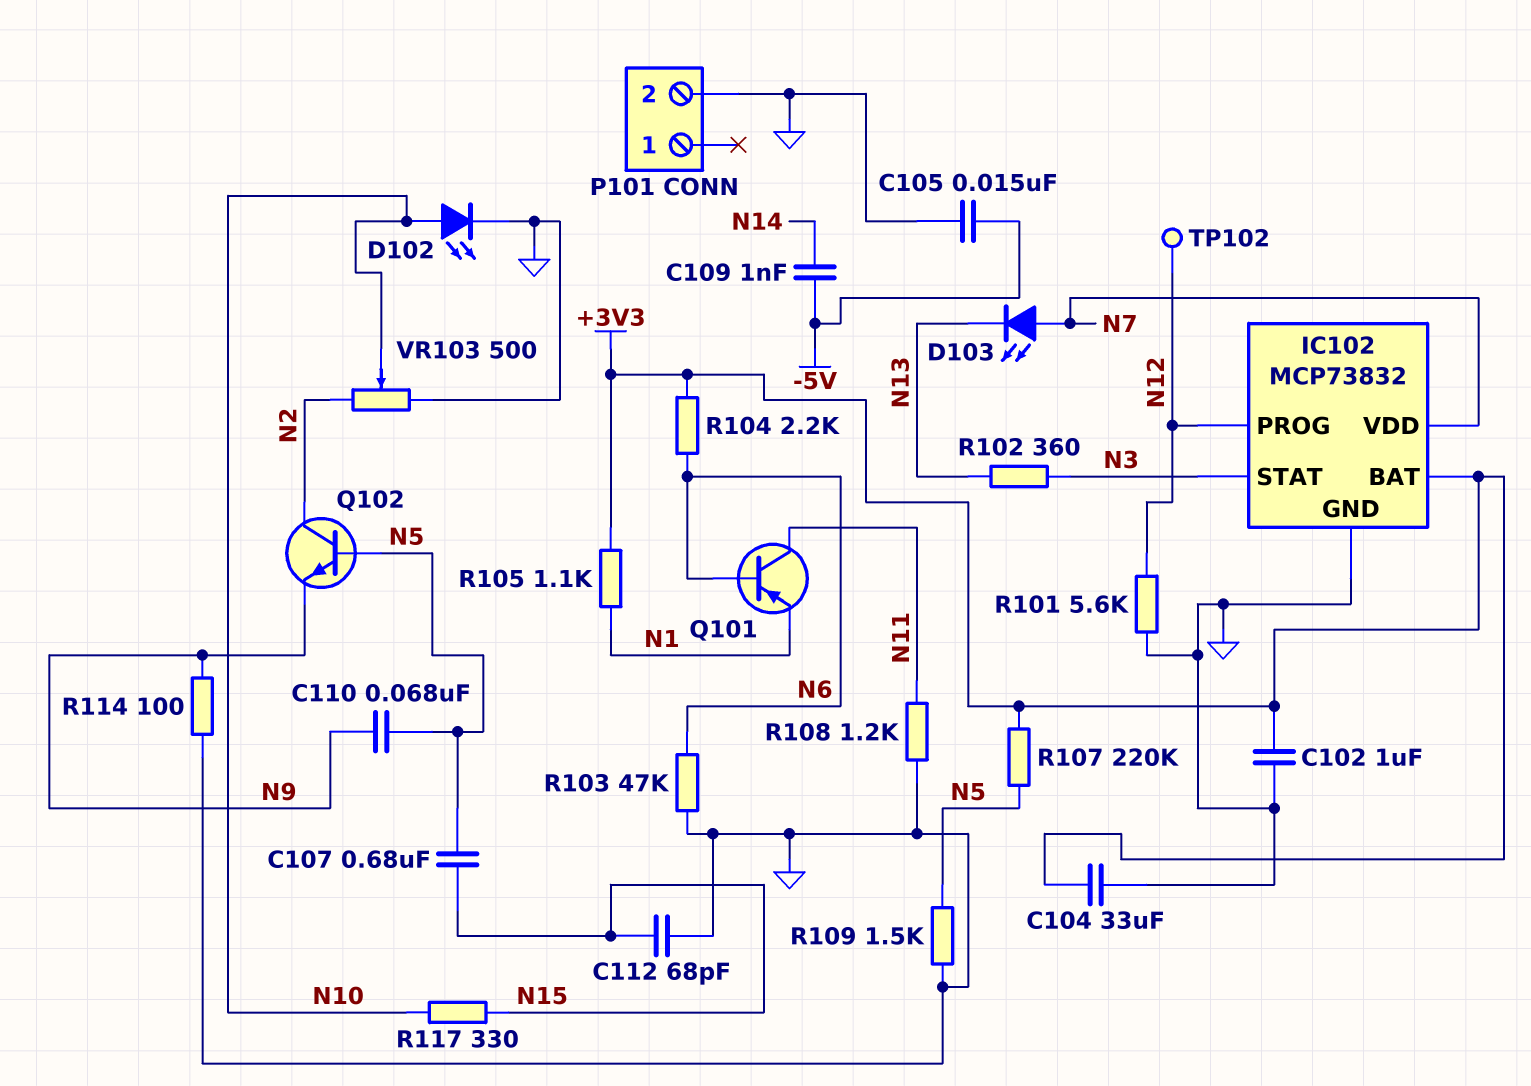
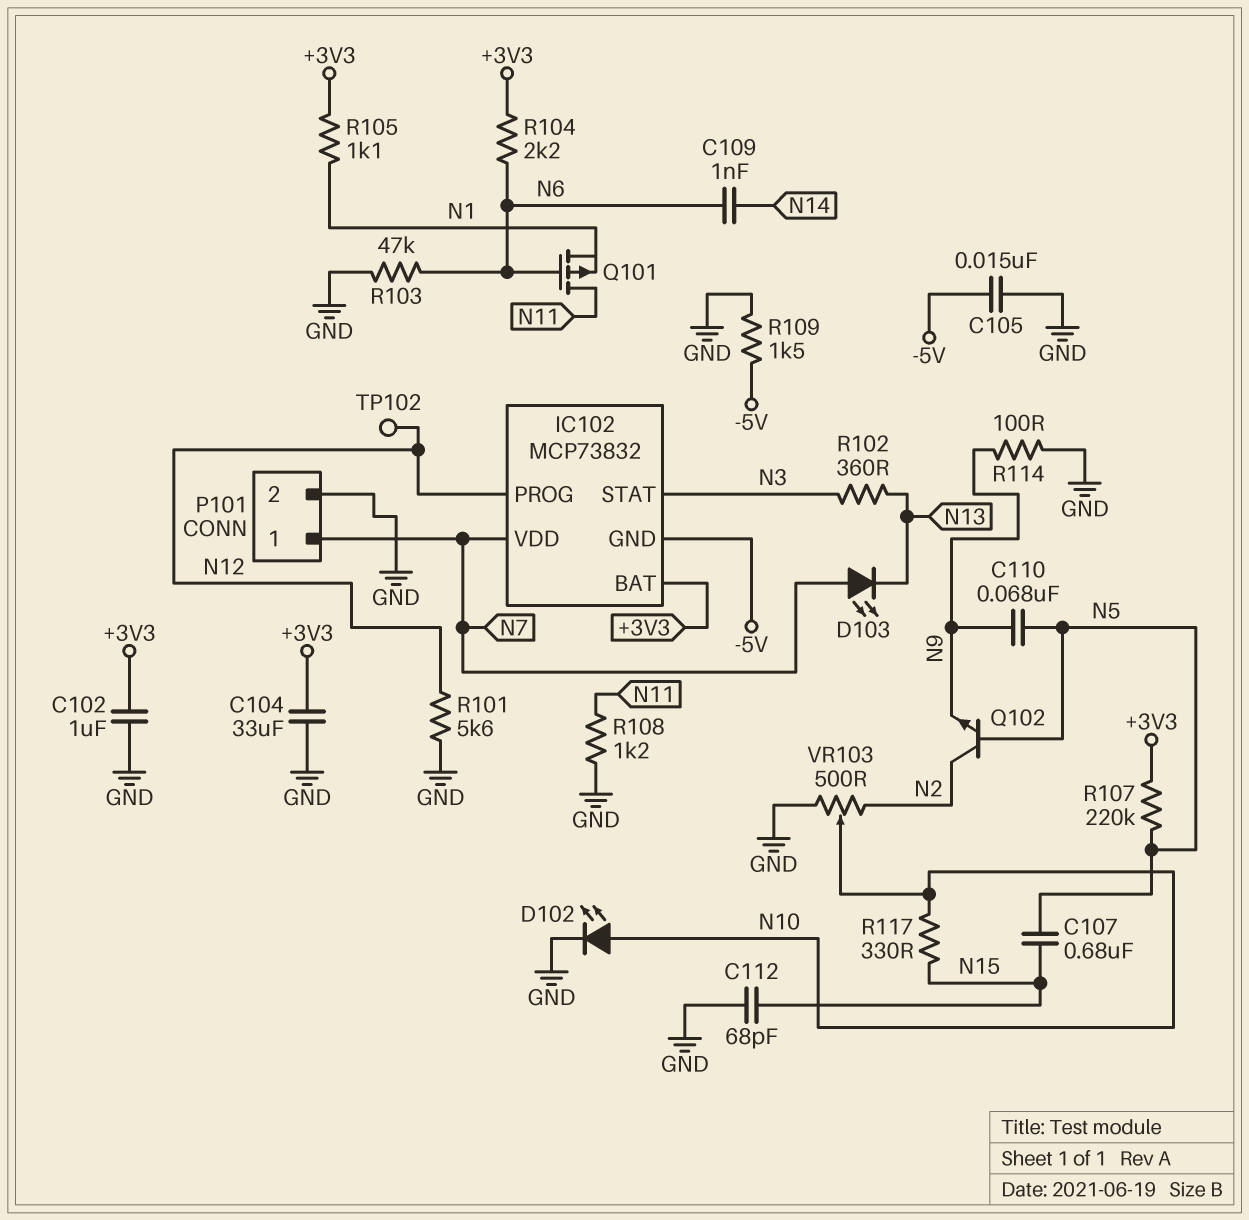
C109: 1nF (-5V, N14) -> 1nF (N6, N14)
IC102 pin GND: GND -> -5V
P101 pin 1: none -> N7
Q101: PNP (B N6, C N11, E N1) -> PMOS (G N6, D N11, S N1)
R109: 1.5k (GND, N5) -> 1.5k (-5V, GND)

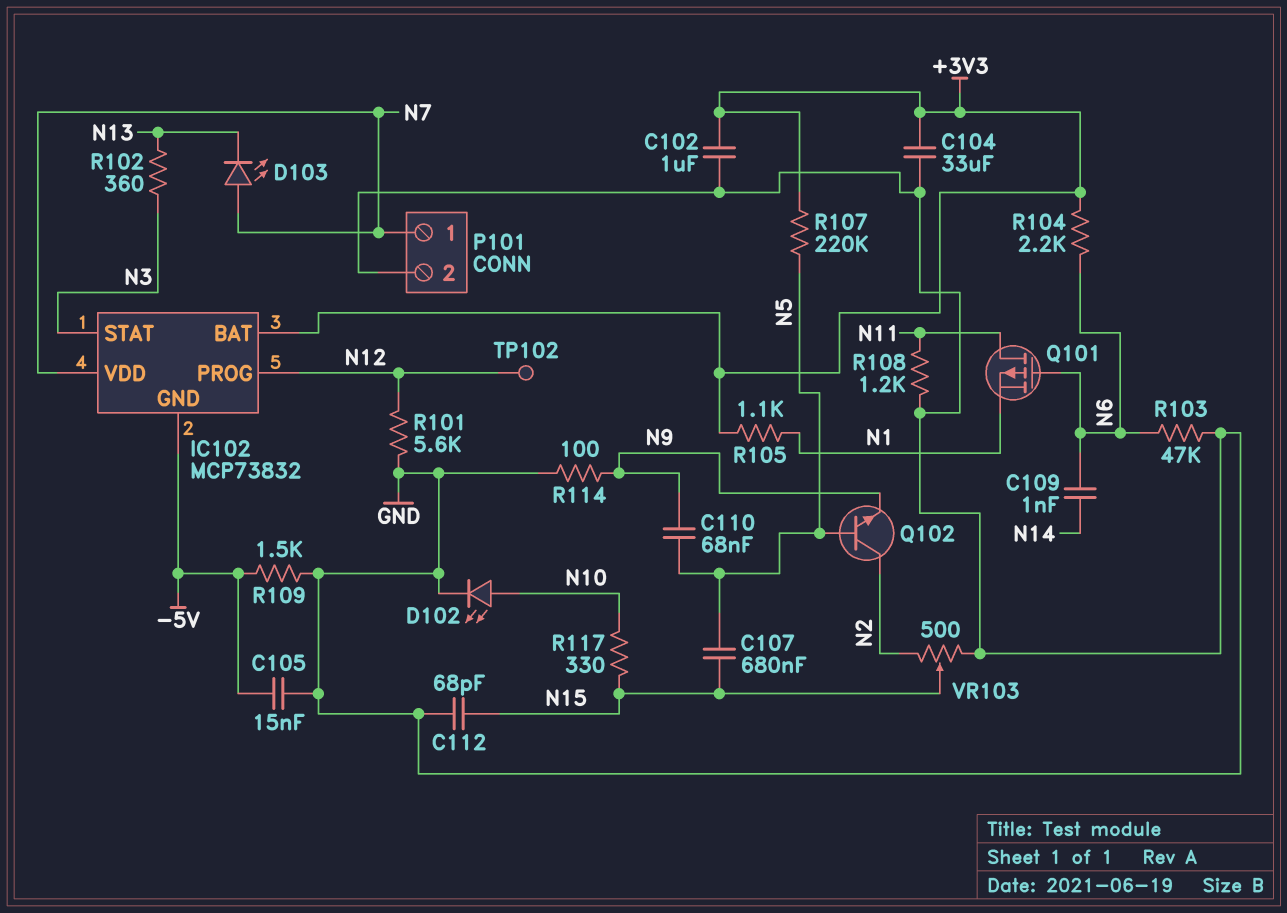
VR103: 500 (GND, N2, wiper N10) -> 500 (GND, N2, wiper N15)

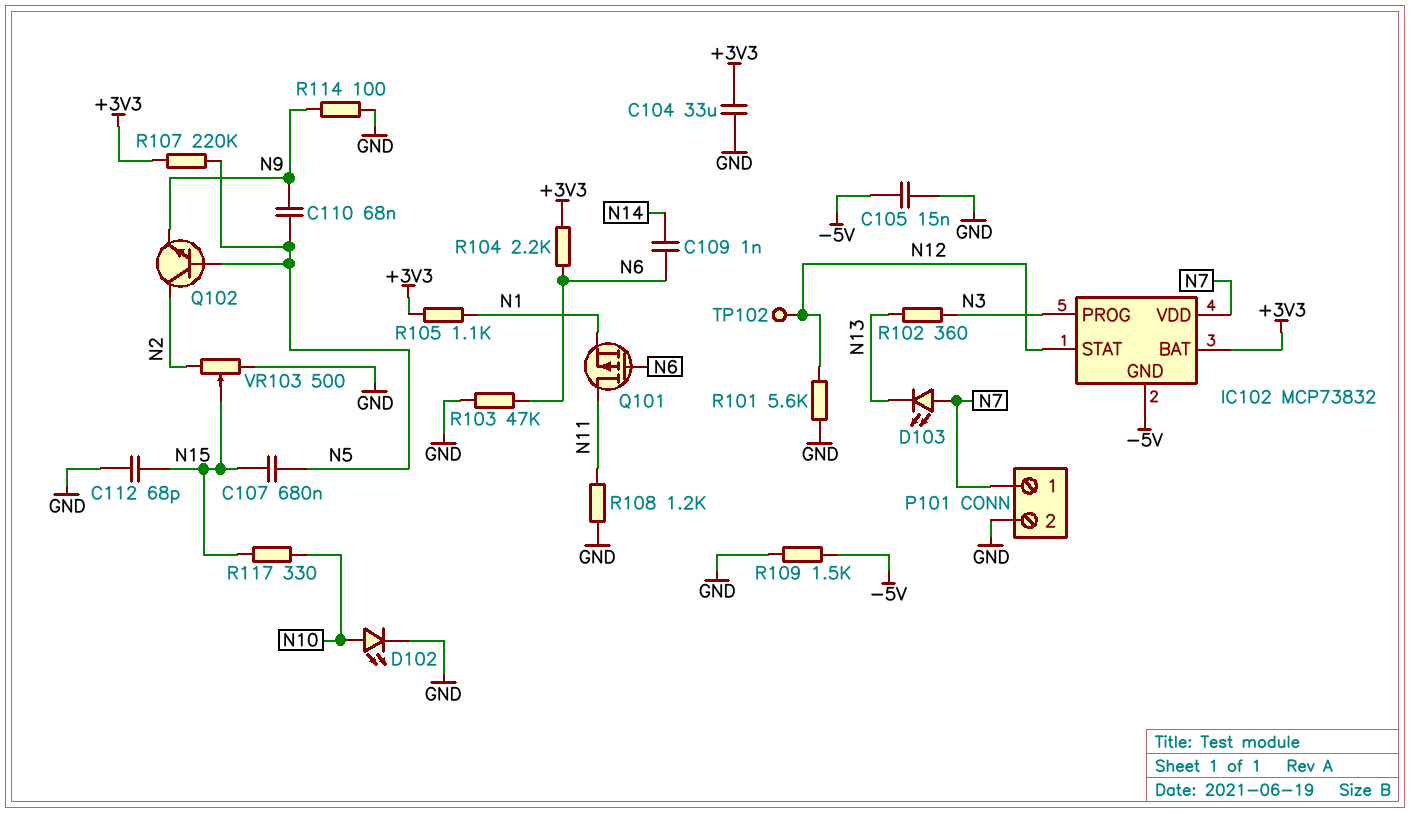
C102: 1uF (+3V3, GND) -> none
IC102 pin PROG: N12 -> N3
IC102 pin STAT: N3 -> N12

